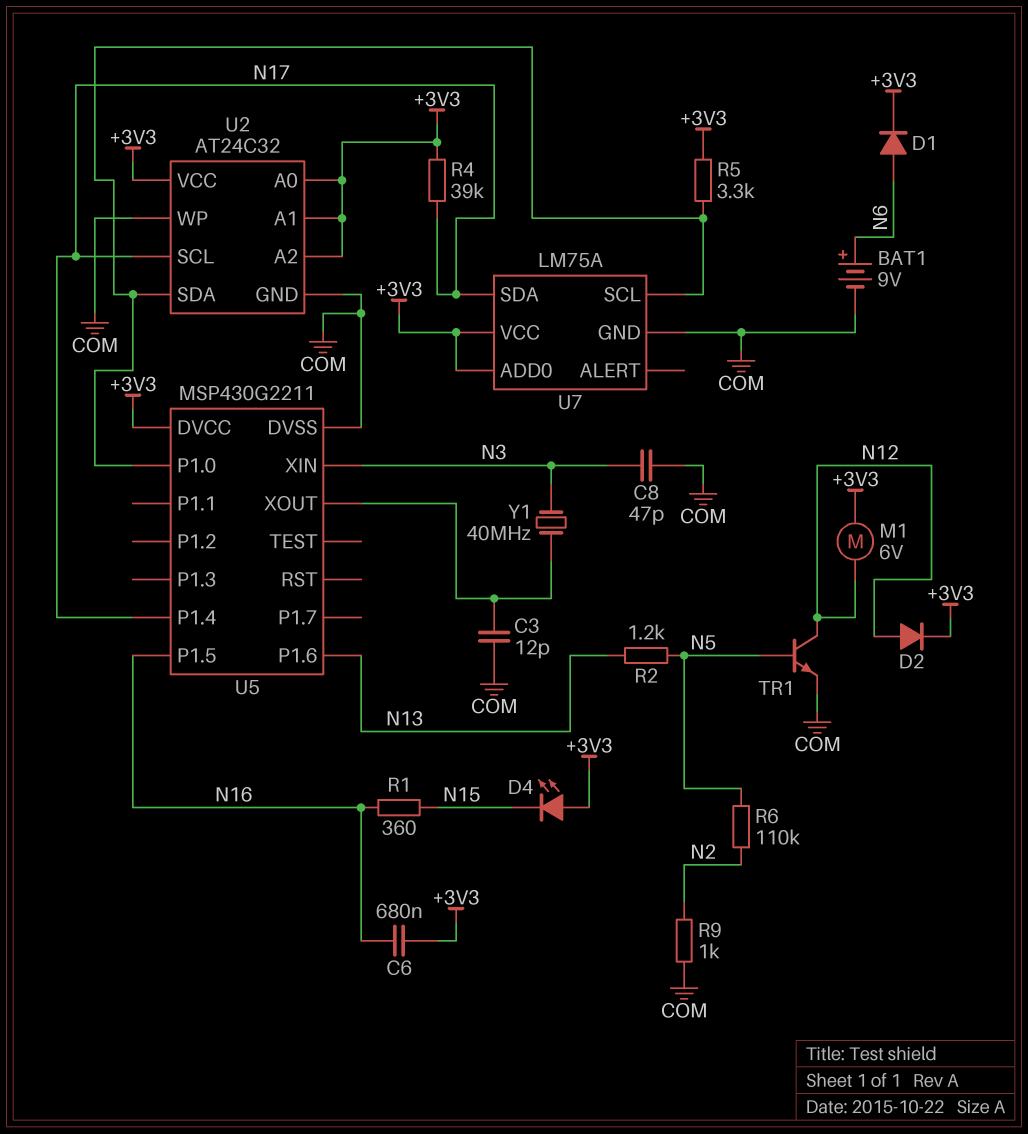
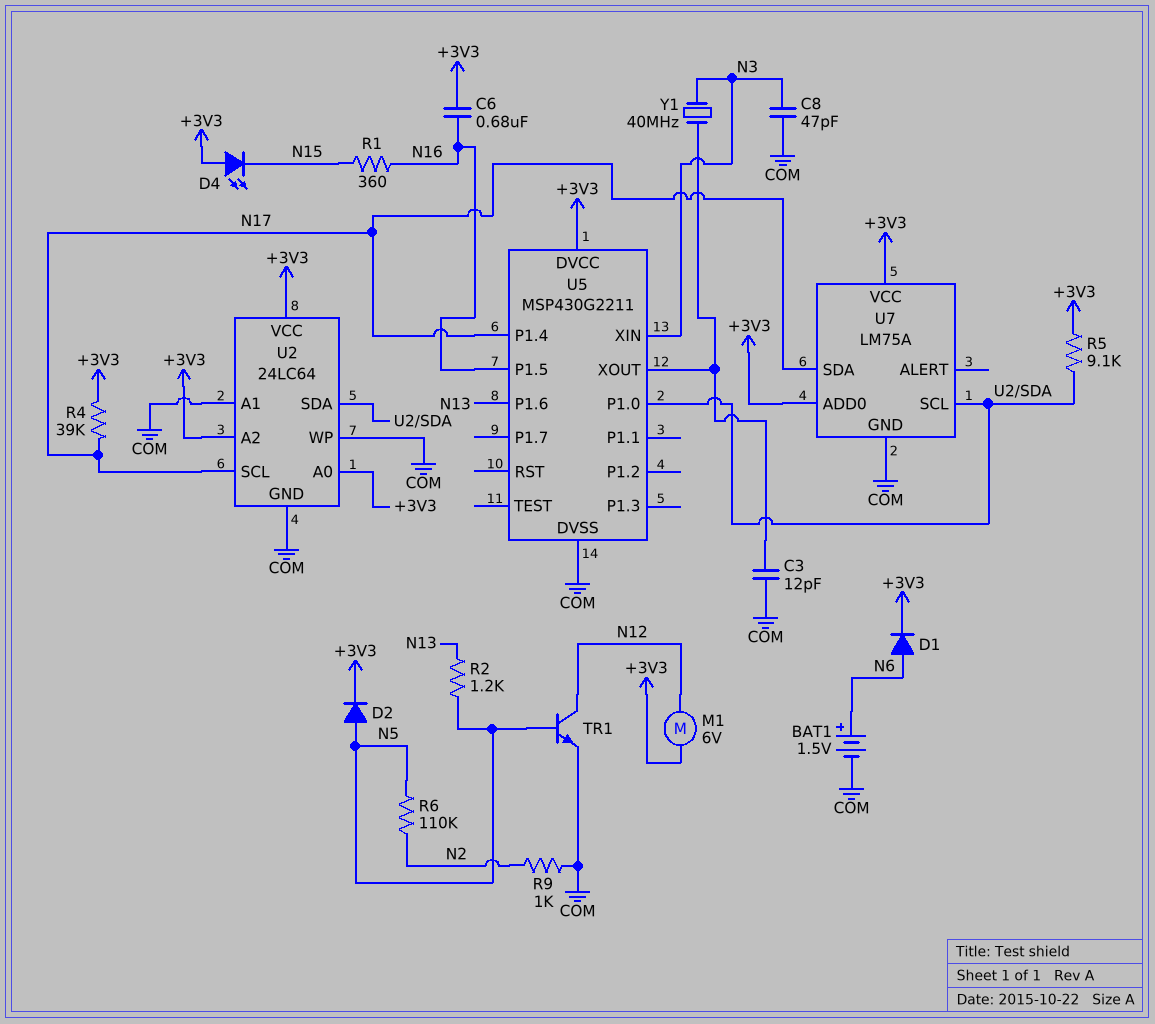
BAT1: 9V (plus N6, minus COM) -> 1.5V (plus N6, minus COM)
D2: diode (A N12, K +3V3) -> diode (A N5, K +3V3)
R5: 3.3k (+3V3, U2/SDA) -> 9.1k (+3V3, U2/SDA)
U2: AT24C32 -> 24LC64
U2 pin A1: +3V3 -> COM

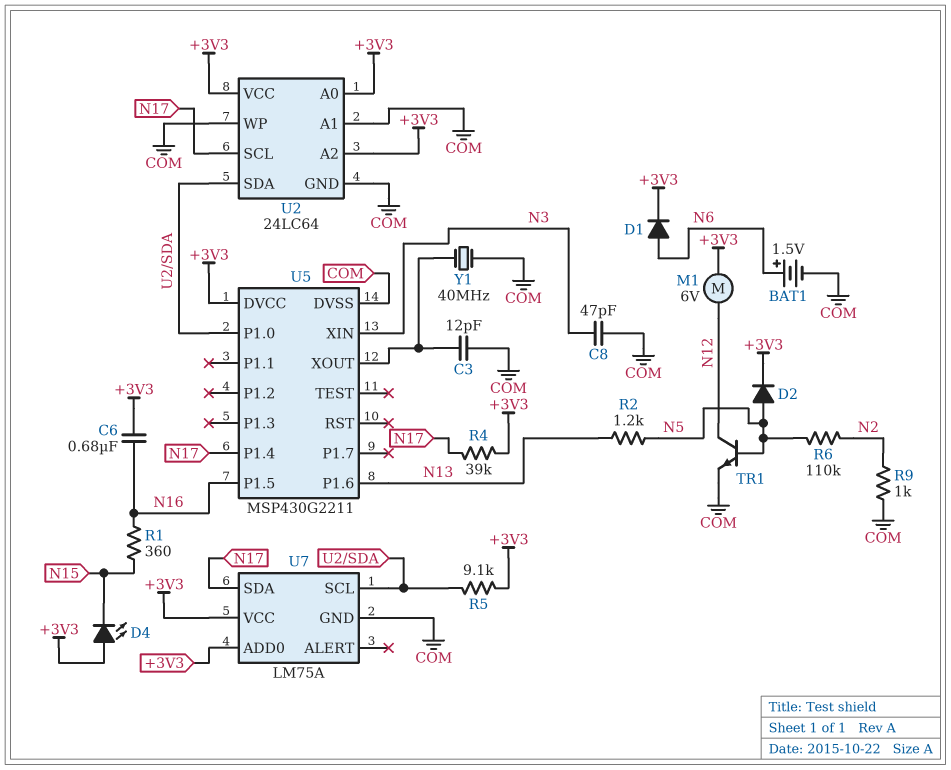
Y1: 40MHz (N3, U5/XOUT) -> 40MHz (COM, U5/XOUT)

